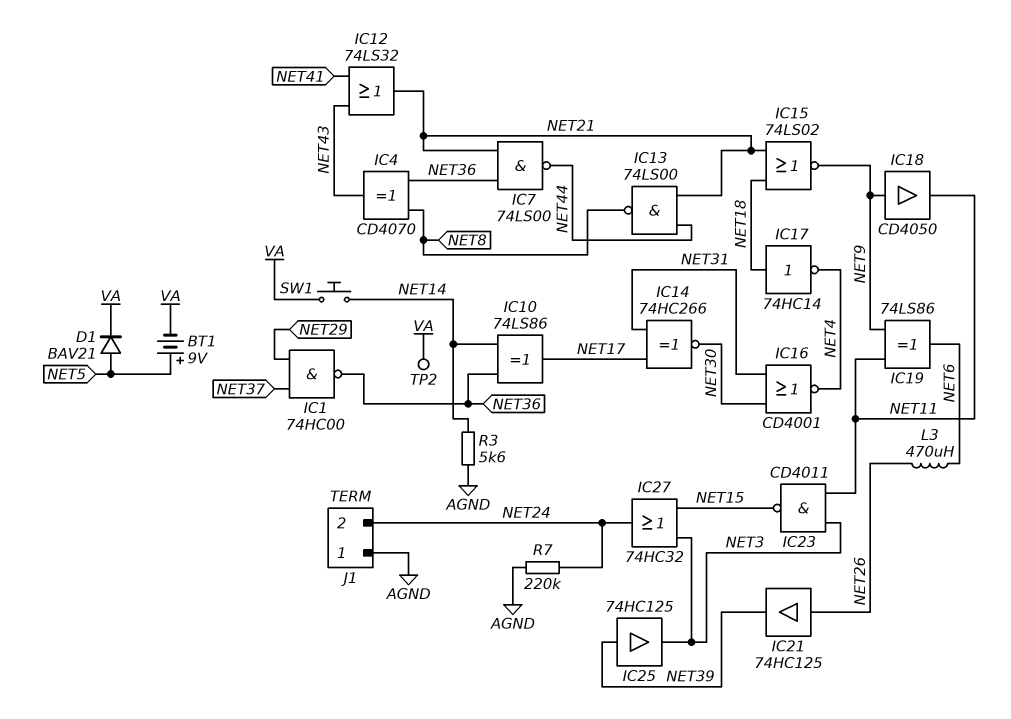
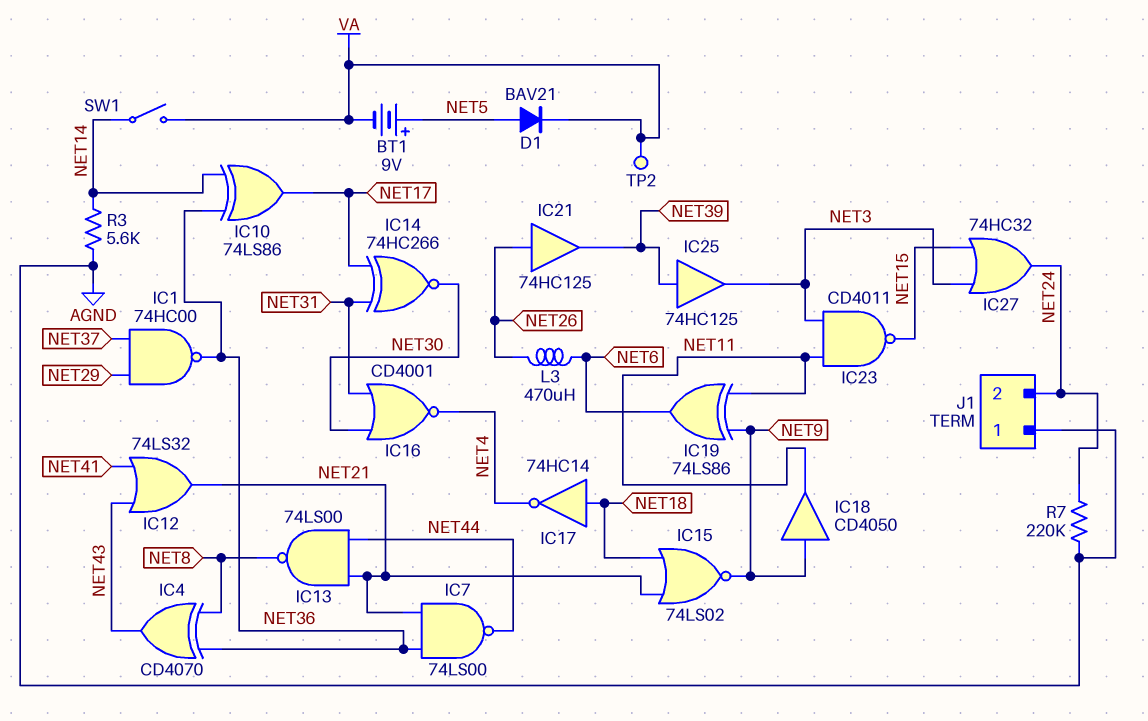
SW1: button (NET14, VA) -> switch (NET14, VA)

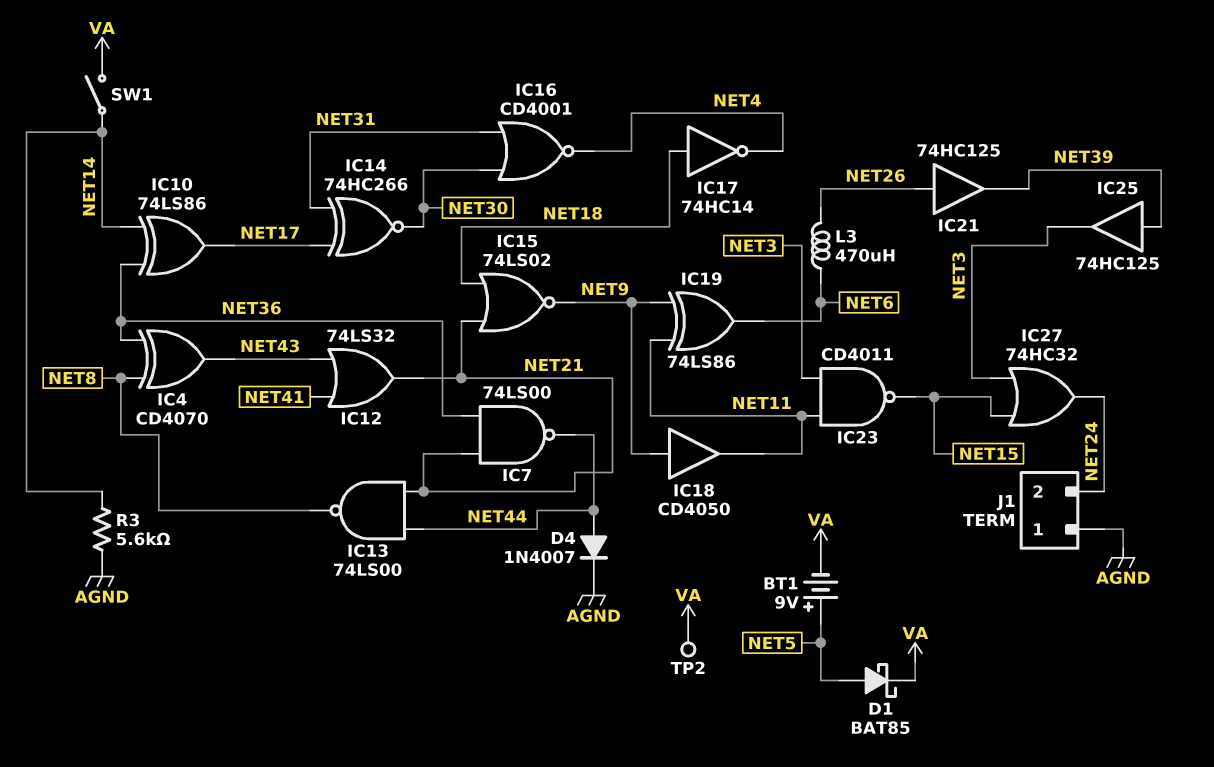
D1: diode BAV21 (A NET5, K VA) -> schottky BAT85 (A NET5, K VA)
D4: none -> diode 1N4007 (A NET44, K AGND)
IC1: NAND 74HC00 (in NET29, in NET37, out NET36) -> none
R7: 220k (AGND, NET24) -> none

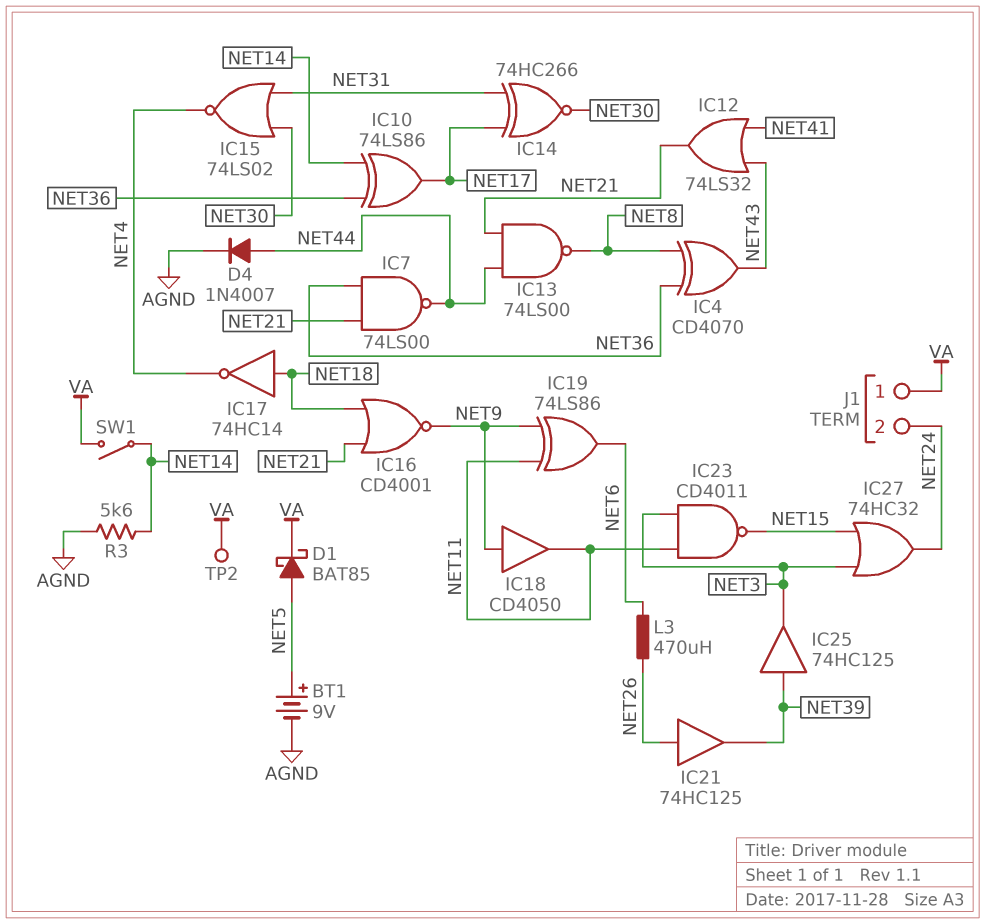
BT1: 9V (plus NET5, minus VA) -> 9V (plus NET5, minus AGND)
IC15: NOR 74LS02 (in NET18, in NET21, out NET9) -> NOR 74LS02 (in NET30, in NET31, out NET4)
IC16: NOR CD4001 (in NET30, in NET31, out NET4) -> NOR CD4001 (in NET18, in NET21, out NET9)
J1 pin 1: AGND -> VA

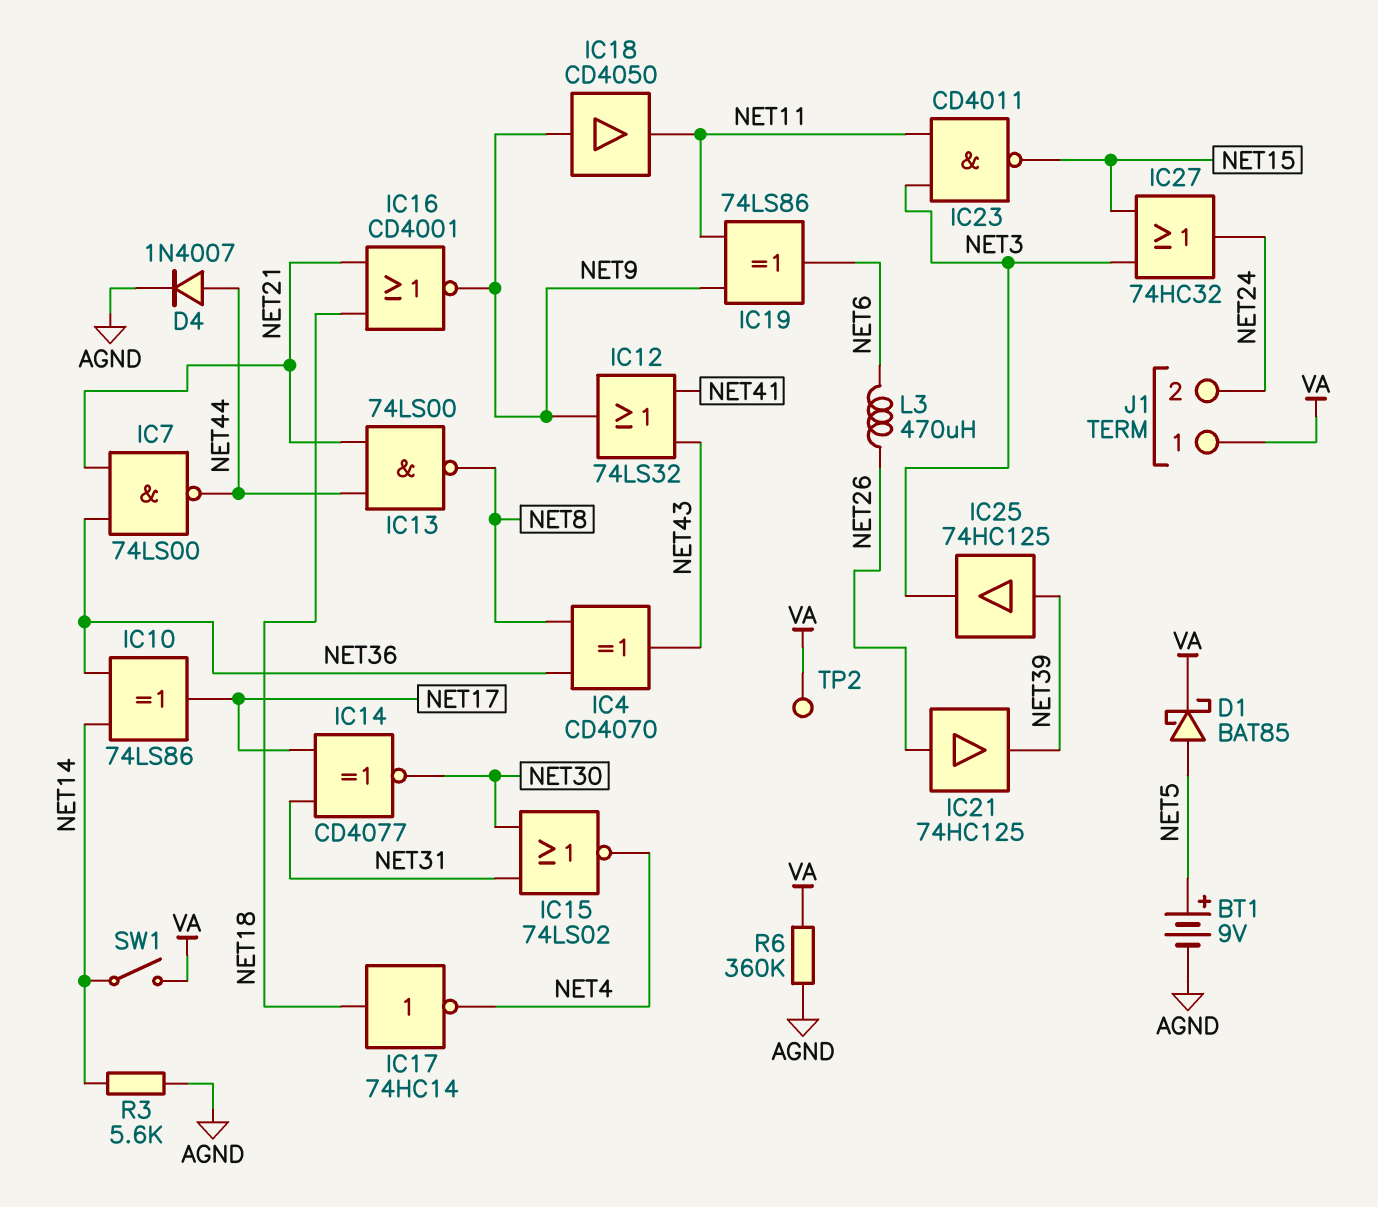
IC12: OR 74LS32 (in NET41, in NET43, out NET21) -> OR 74LS32 (in NET41, in NET43, out NET9)
IC14: XNOR 74HC266 (in NET17, in NET31, out NET30) -> XNOR CD4077 (in NET17, in NET31, out NET30)
R6: none -> 360k (AGND, VA)

